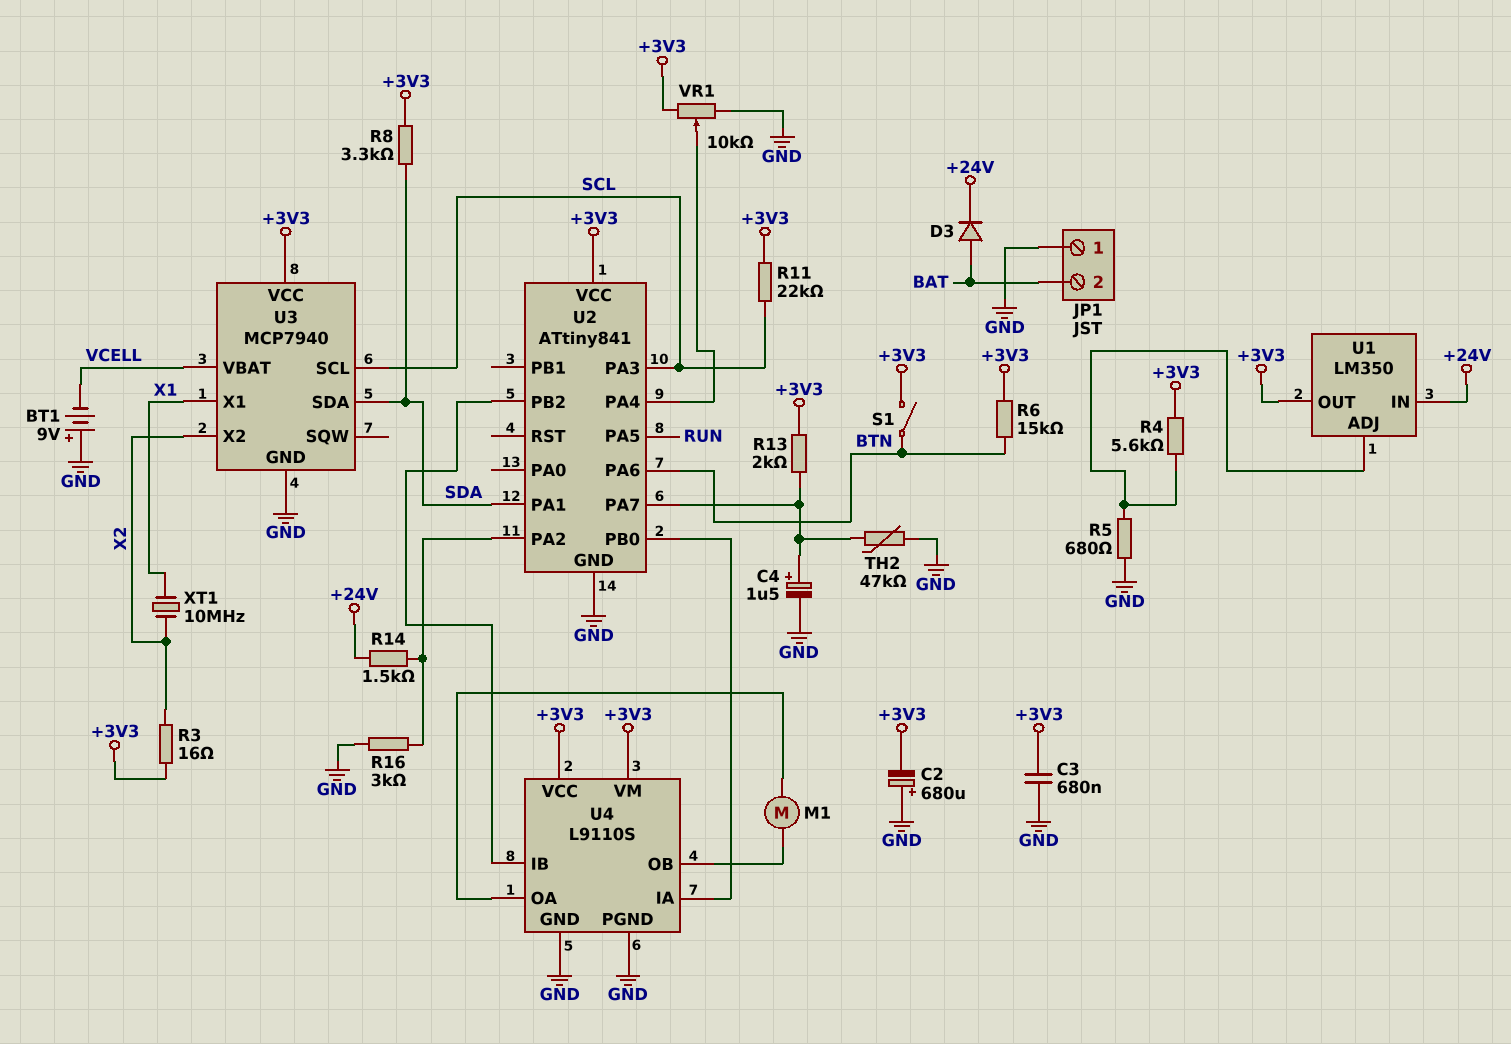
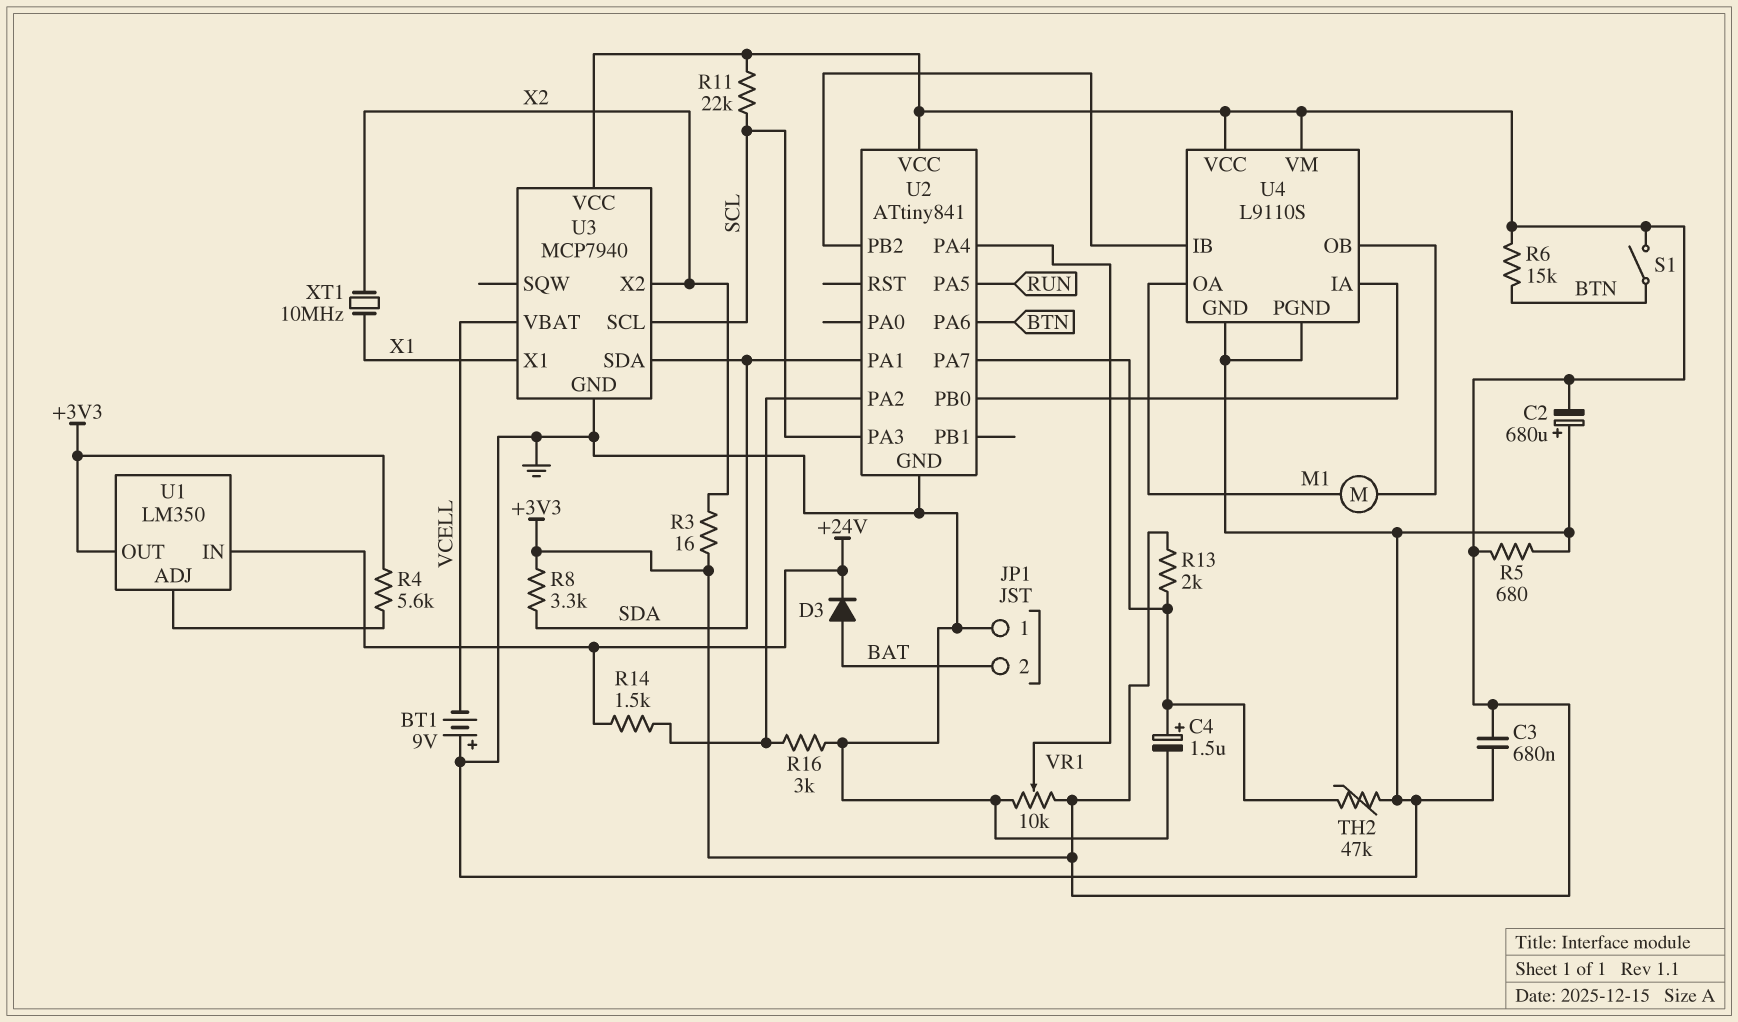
R5: 680 (GND, U1/ADJ) -> 680 (+3V3, GND)

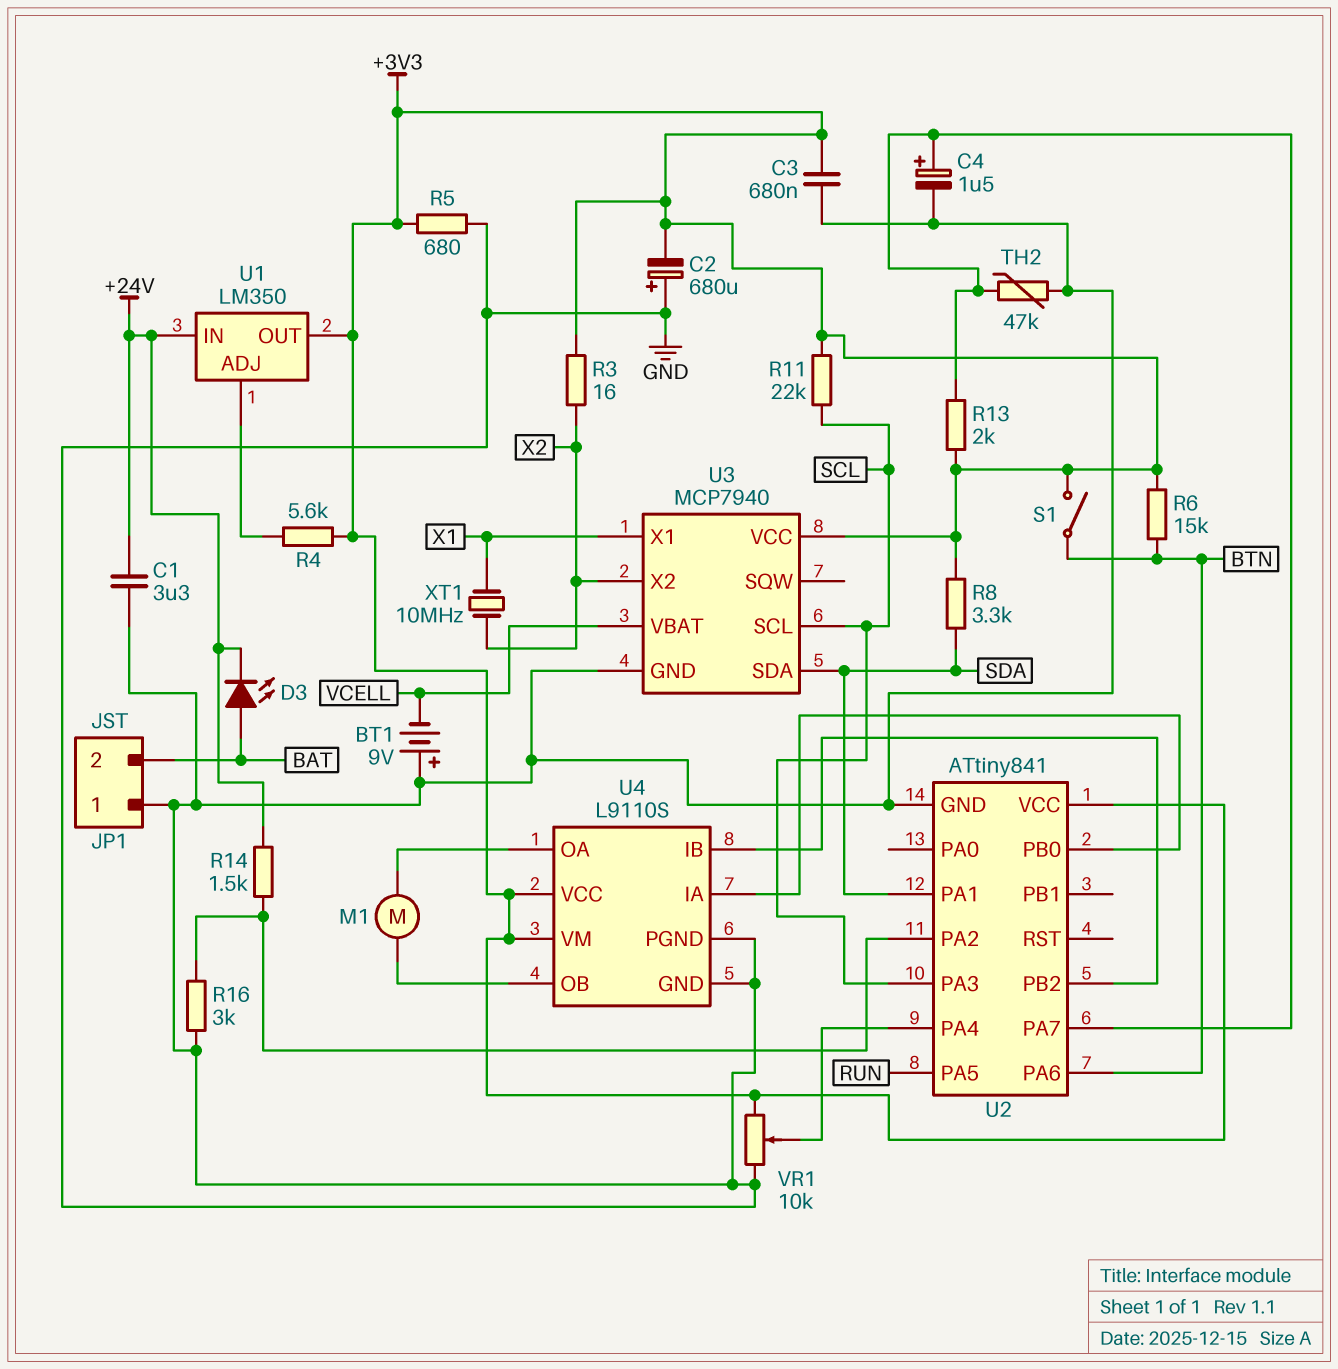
C1: none -> 3.3uF (+24V, GND)
D3: diode (A BAT, K +24V) -> LED (A BAT, K +24V)

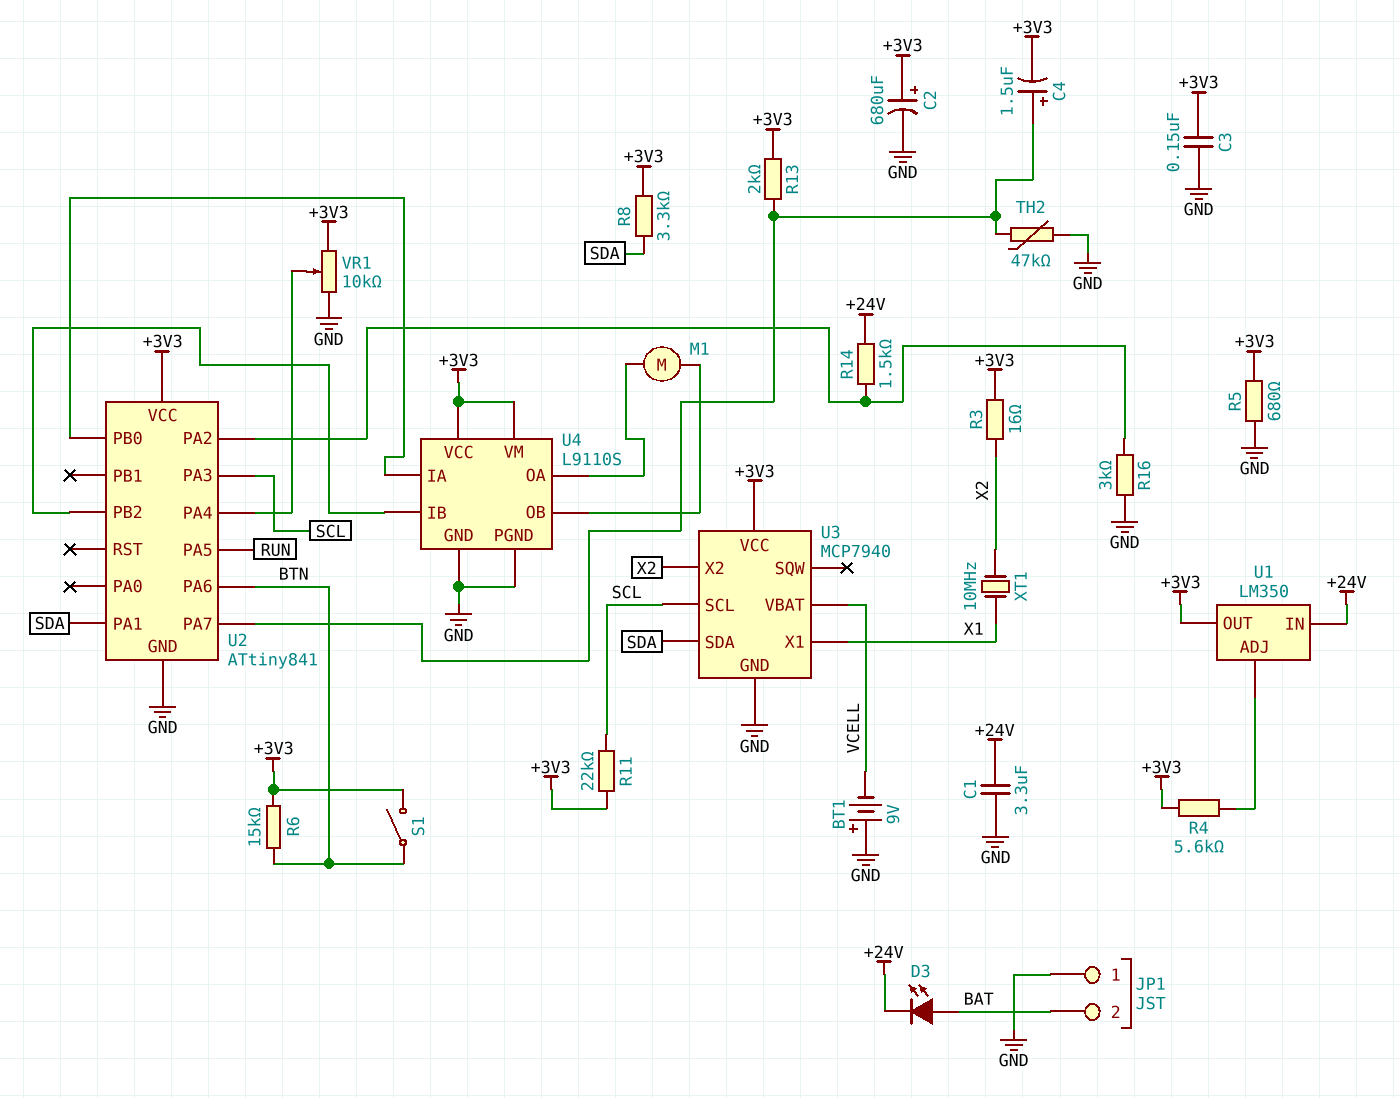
C2: 680uF (plus GND, minus +3V3) -> 680uF (plus +3V3, minus GND)
C3: 680nF (+3V3, GND) -> 150nF (+3V3, GND)
C4: 1.5uF (plus U2/PA7, minus GND) -> 1.5uF (plus U2/PA7, minus +3V3)

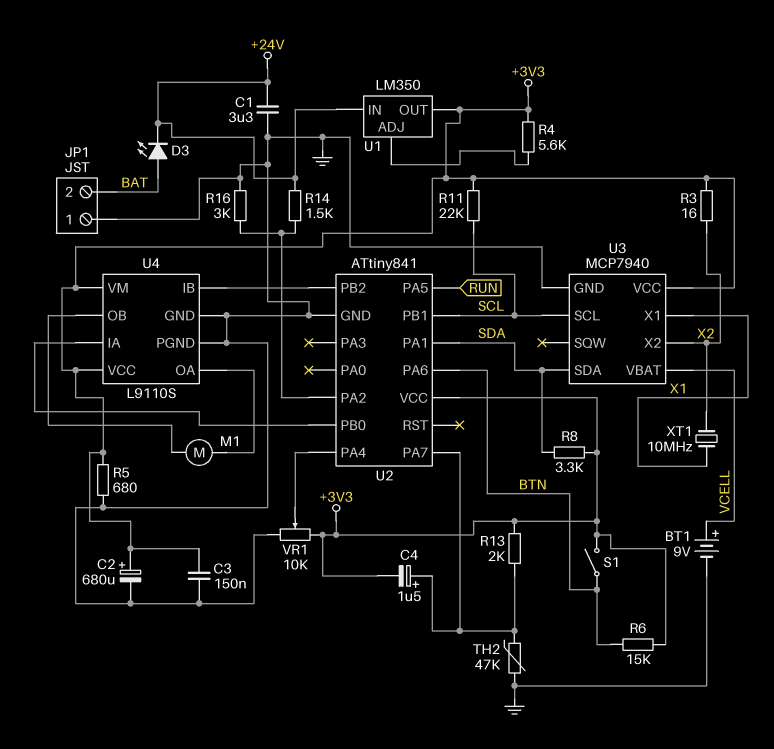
BT1: 9V (plus GND, minus VCELL) -> 9V (plus VCELL, minus GND)
U2 pin PA3: SCL -> none
U2 pin PB1: none -> SCL

